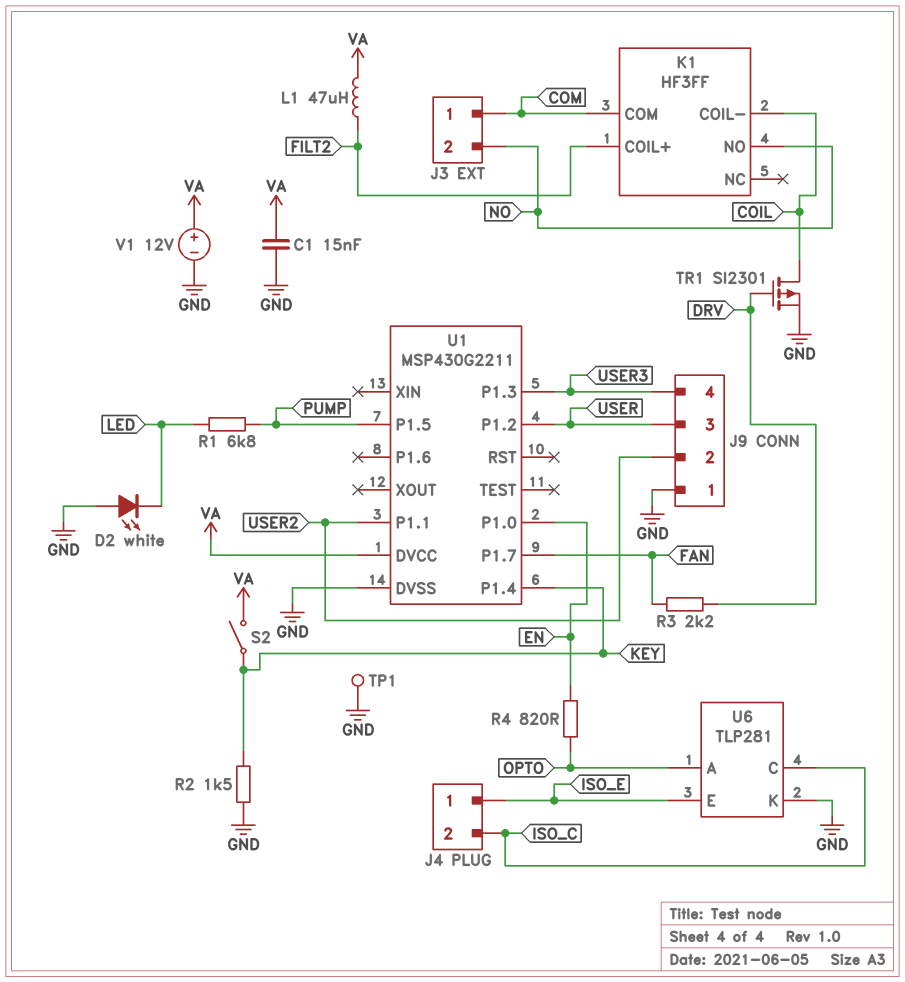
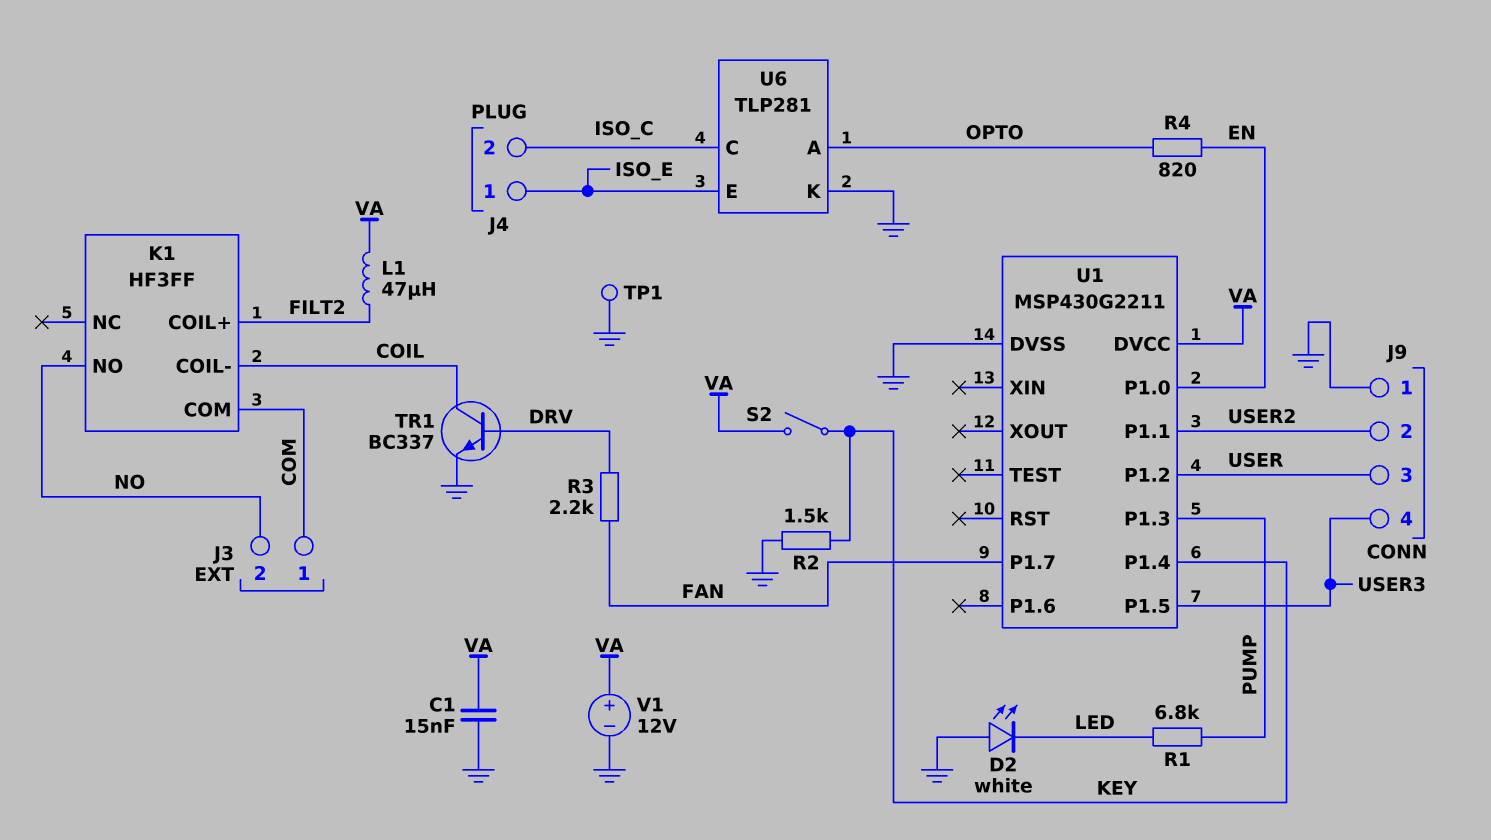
TR1: PMOS SI2301 (G DRV, D COIL, S GND) -> NPN BC337 (B DRV, C COIL, E GND)
U1 pin P1.3: USER3 -> PUMP
U1 pin P1.5: PUMP -> USER3

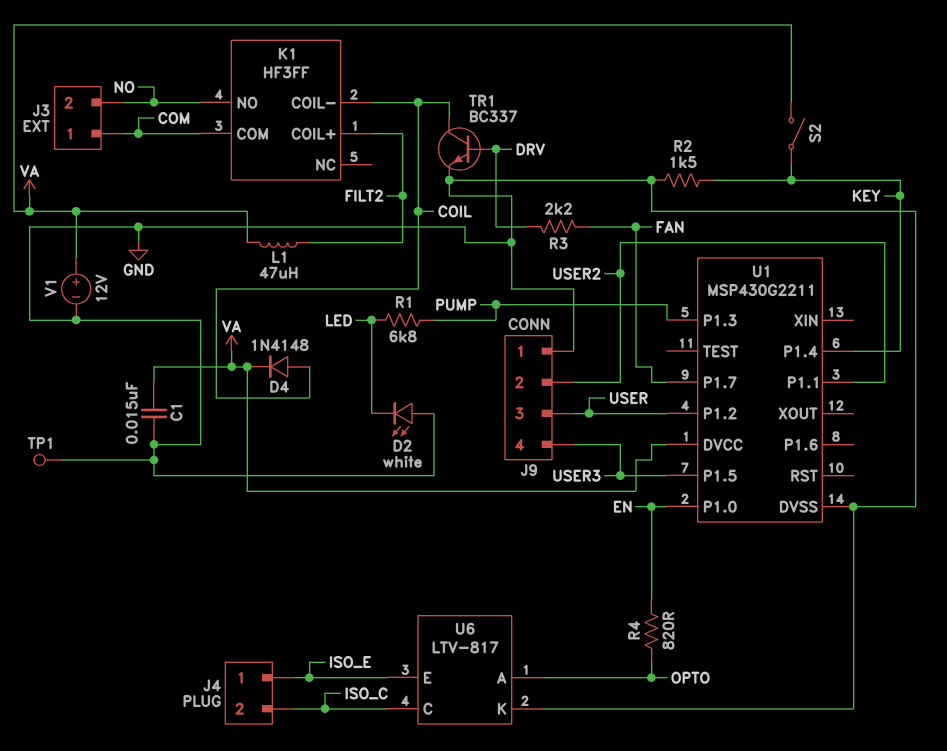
D4: none -> diode 1N4148 (A COIL, K VA)
U6: TLP281 -> LTV-817

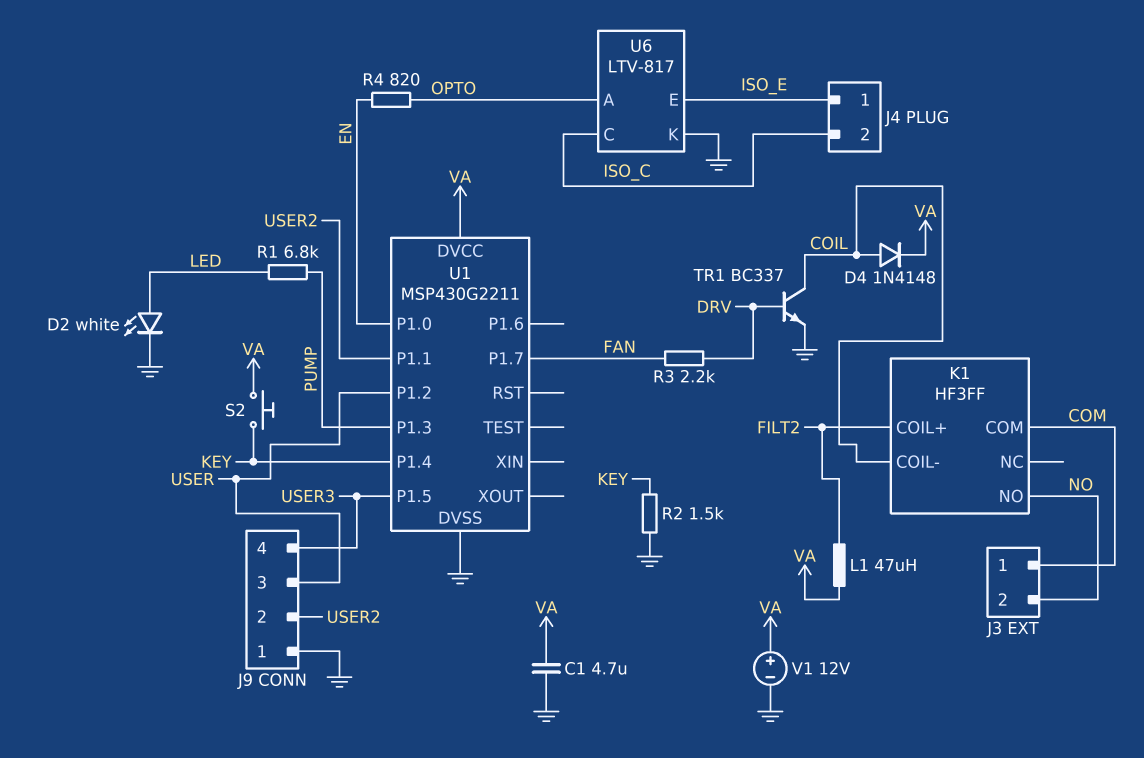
C1: 15nF (GND, VA) -> 4.7uF (GND, VA)
D2: LED white (A GND, K LED) -> LED white (A LED, K GND)
S2: switch (KEY, VA) -> button (KEY, VA)
TP1: test point (GND) -> none

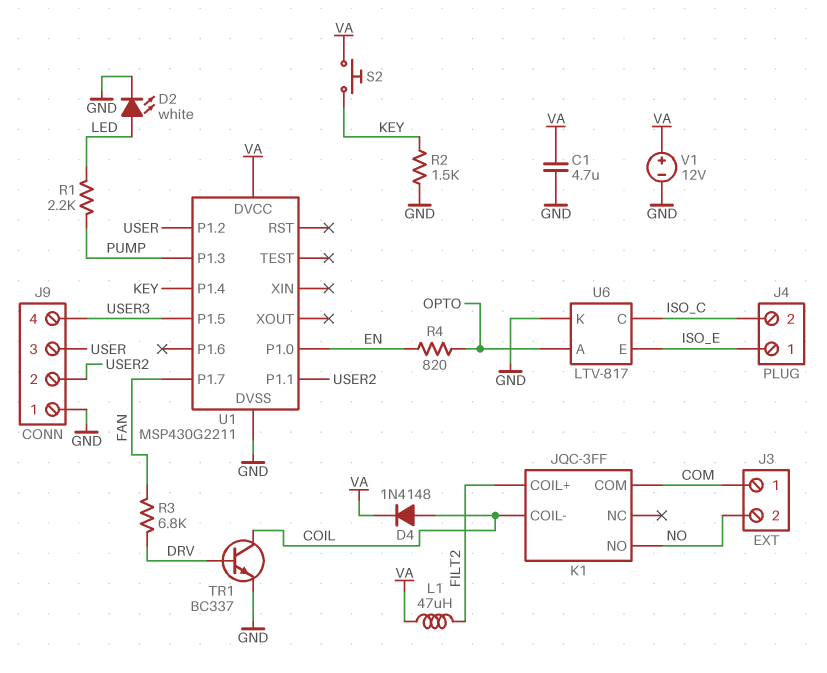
K1: HF3FF -> JQC-3FF
R1: 6.8k (LED, PUMP) -> 2.2k (LED, PUMP)
R3: 2.2k (DRV, FAN) -> 6.8k (DRV, FAN)

